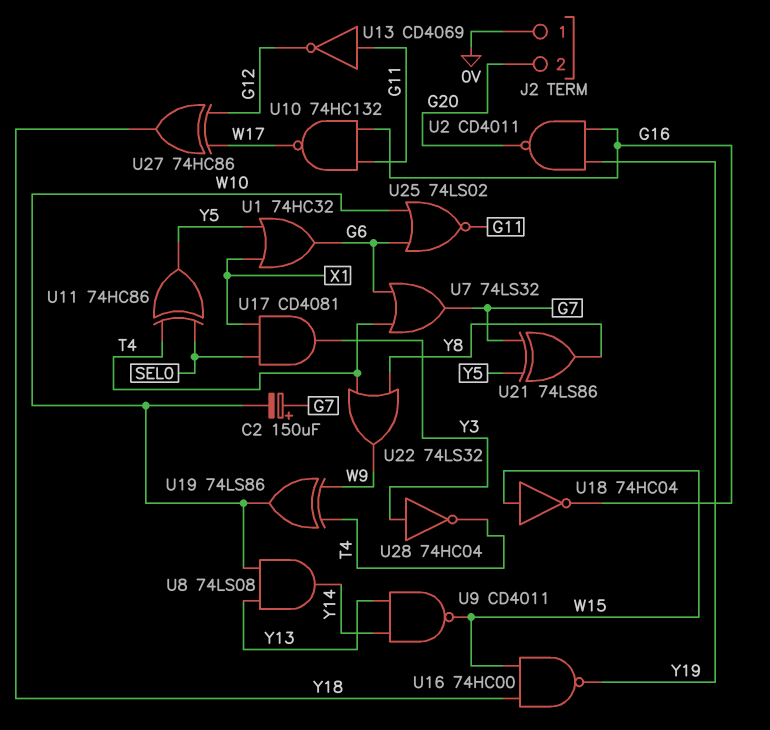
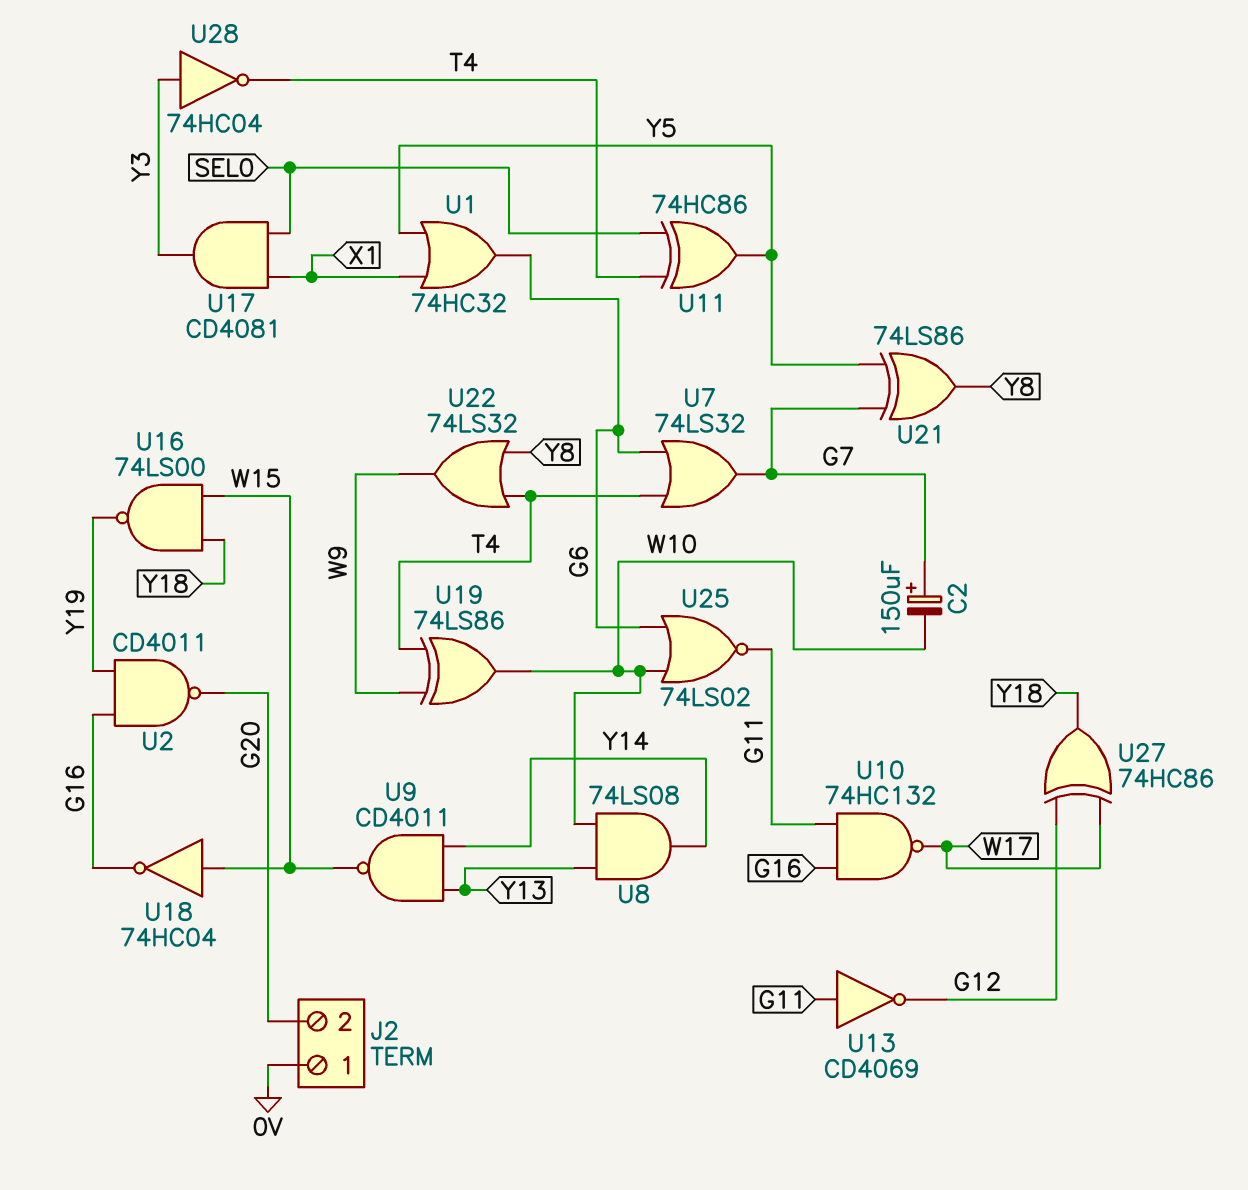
U16: NAND 74HC00 (in W15, in Y18, out Y19) -> NAND 74LS00 (in W15, in Y18, out Y19)

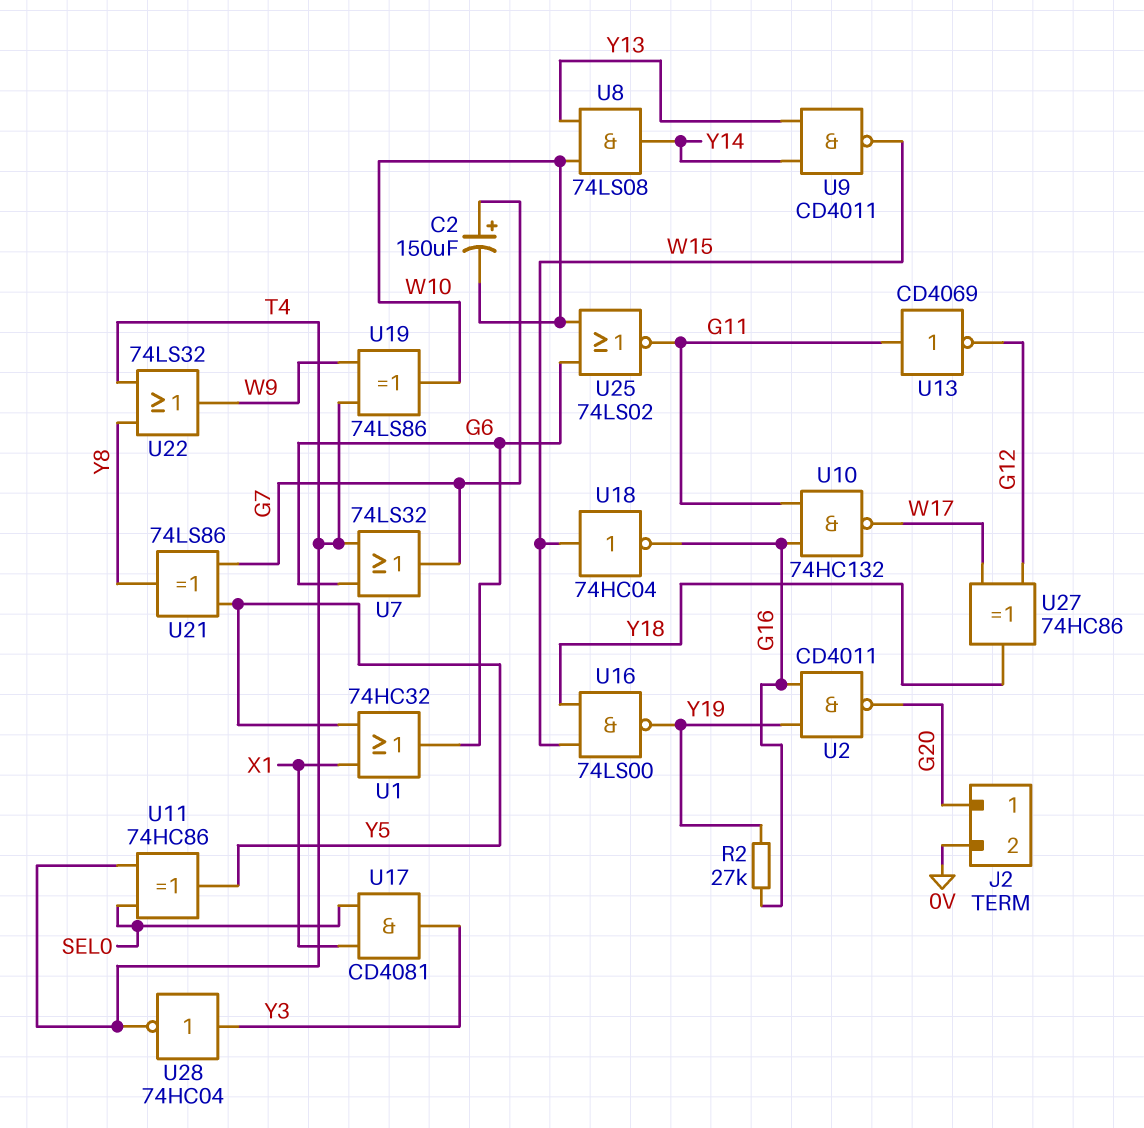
J2 pin 1: 0V -> G20
J2 pin 2: G20 -> 0V
R2: none -> 27k (G16, Y19)

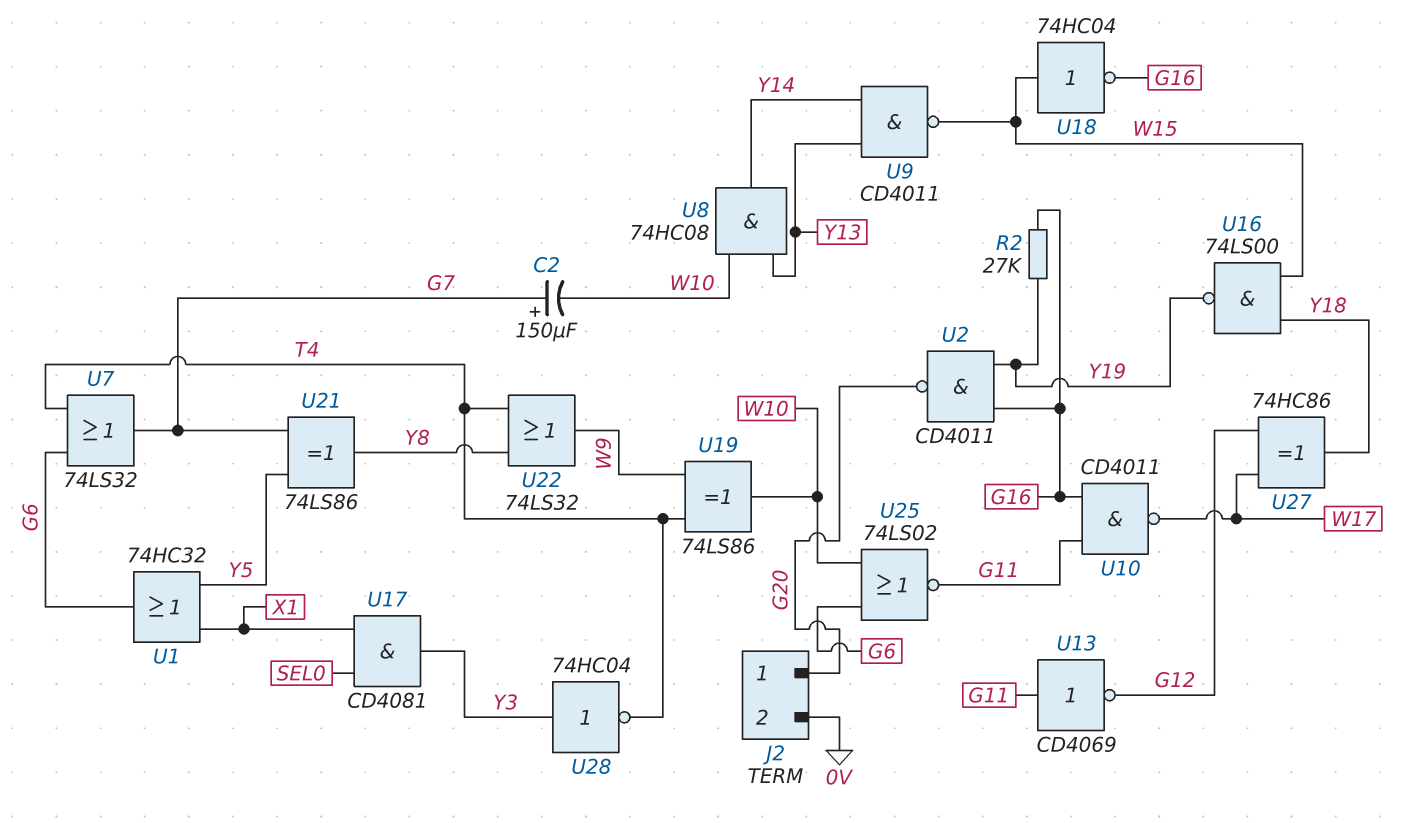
U8: AND 74LS08 (in W10, in Y13, out Y14) -> AND 74HC08 (in W10, in Y13, out Y14)
U10: NAND 74HC132 (in G11, in G16, out W17) -> NAND CD4011 (in G11, in G16, out W17)
U11: XOR 74HC86 (in SEL0, in T4, out Y5) -> none

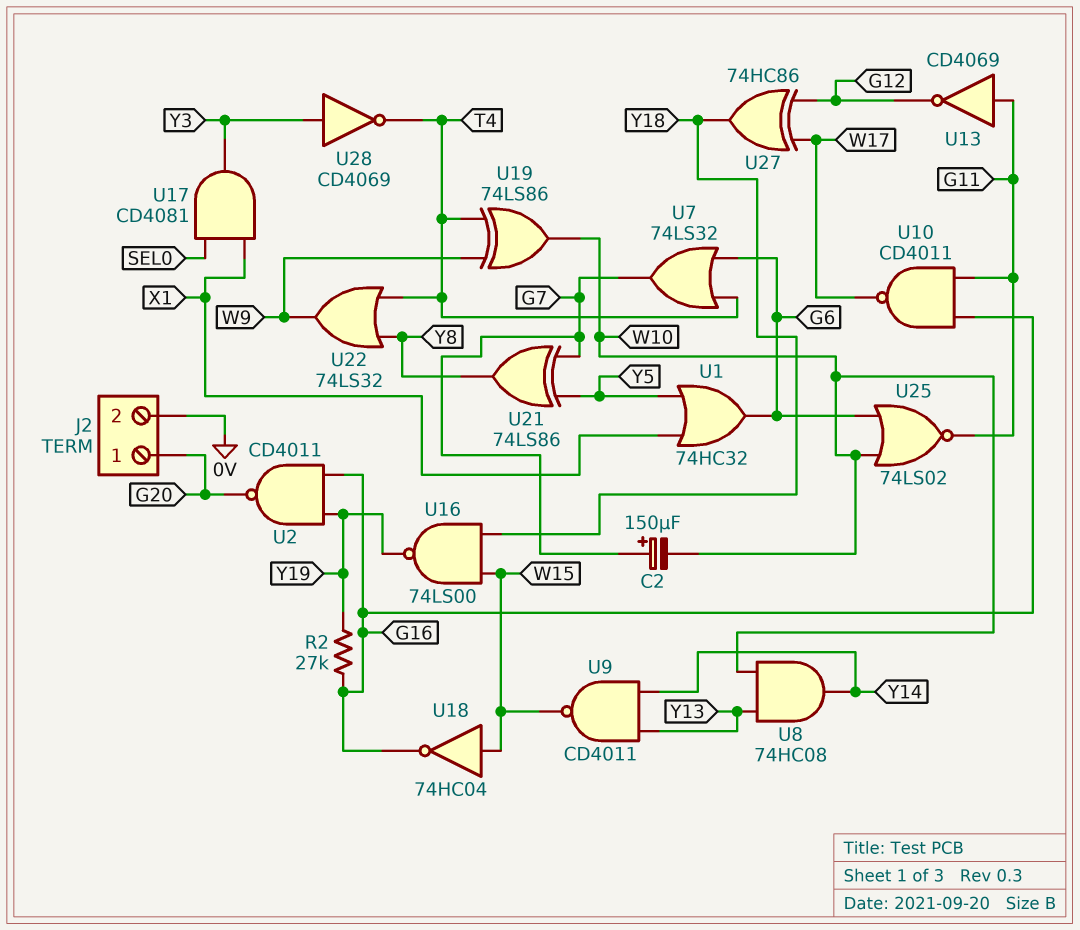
U28: NOT 74HC04 (in Y3, out T4) -> NOT CD4069 (in Y3, out T4)

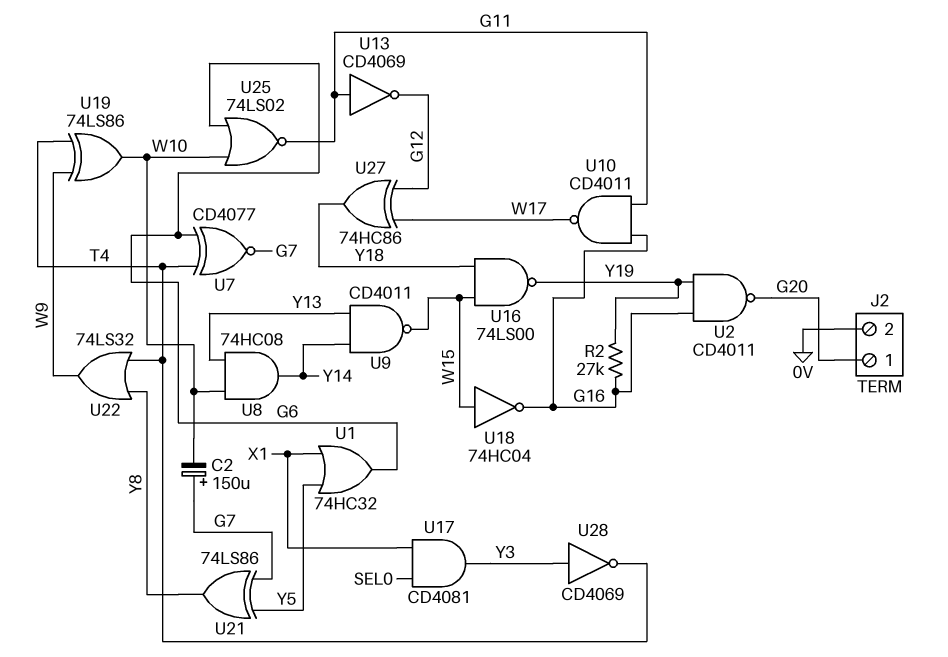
U7: OR 74LS32 (in G6, in T4, out G7) -> XNOR CD4077 (in G6, in T4, out G7)

